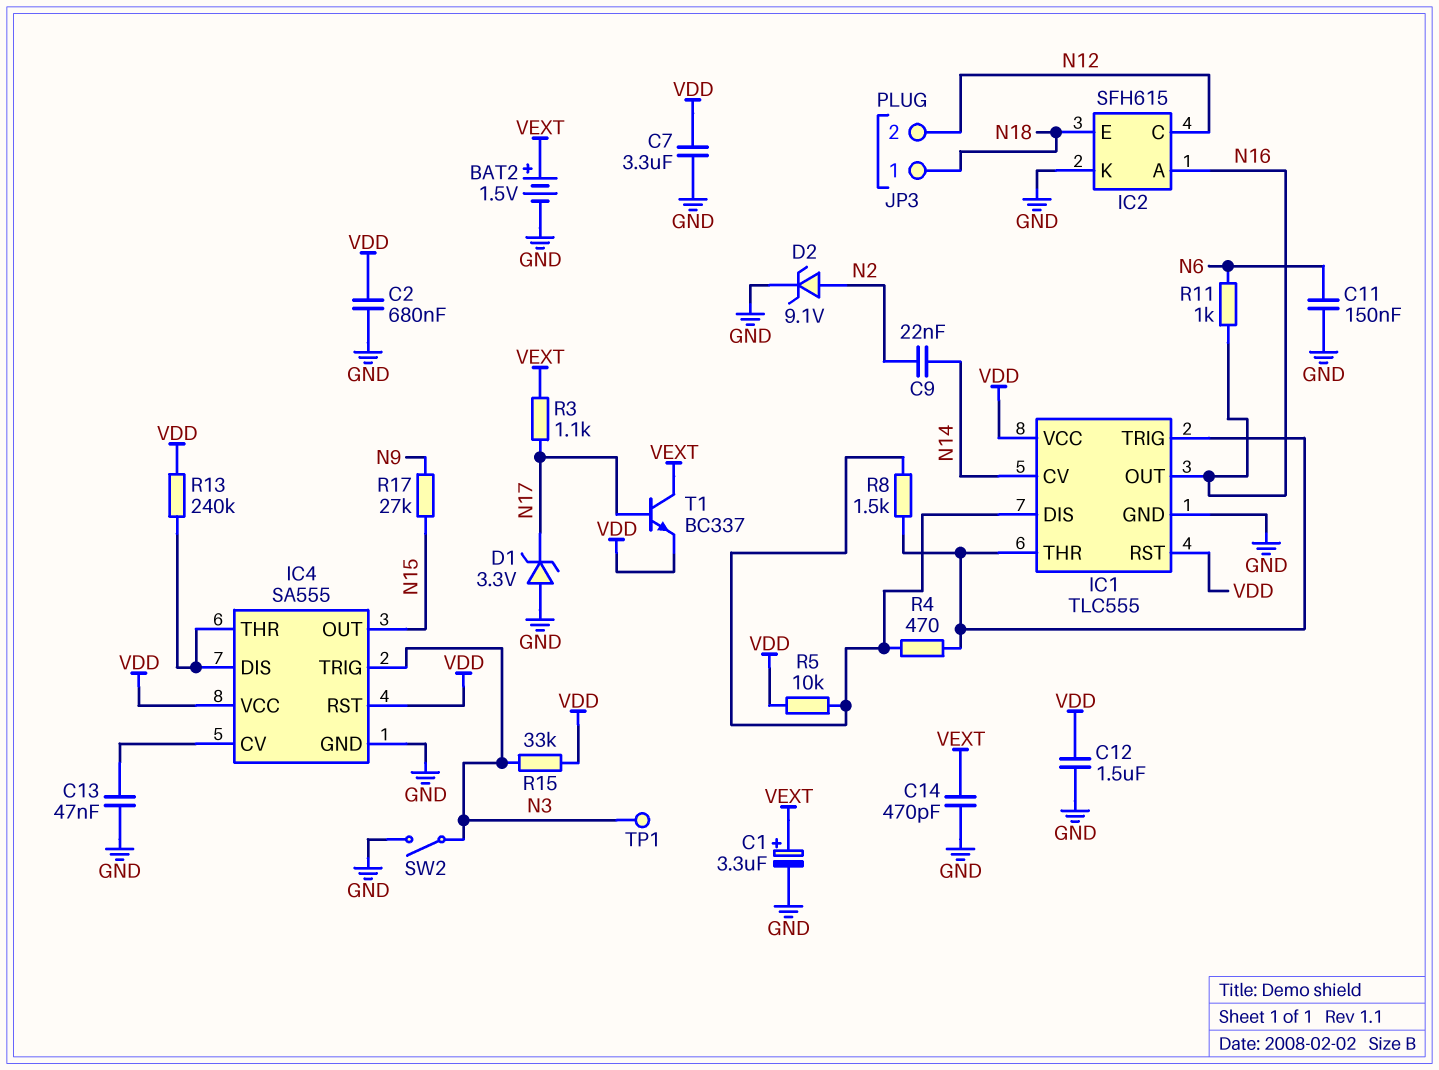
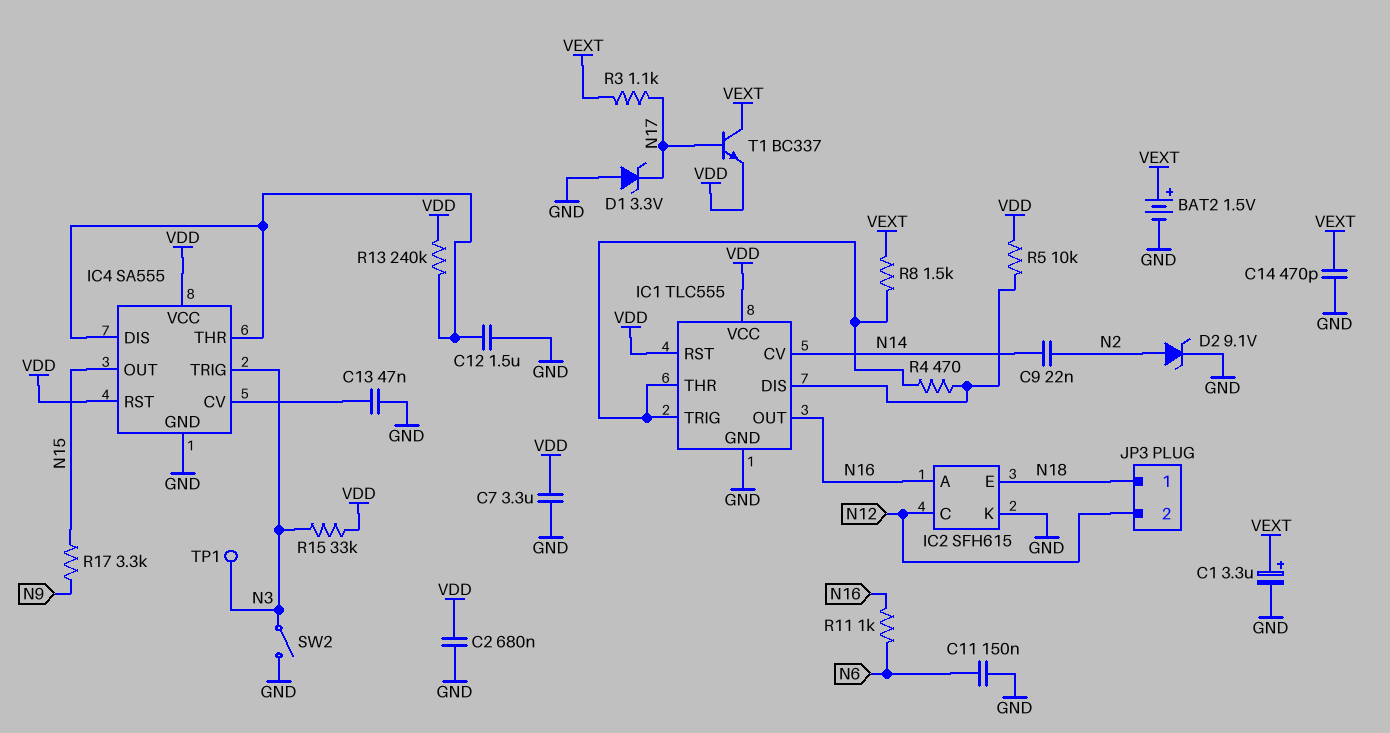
C12: 1.5uF (GND, VDD) -> 1.5uF (GND, IC4/DIS)
R8: 1.5k (IC1/DIS, IC1/THR) -> 1.5k (IC1/THR, VEXT)
R17: 27k (N9, N15) -> 3.3k (N9, N15)

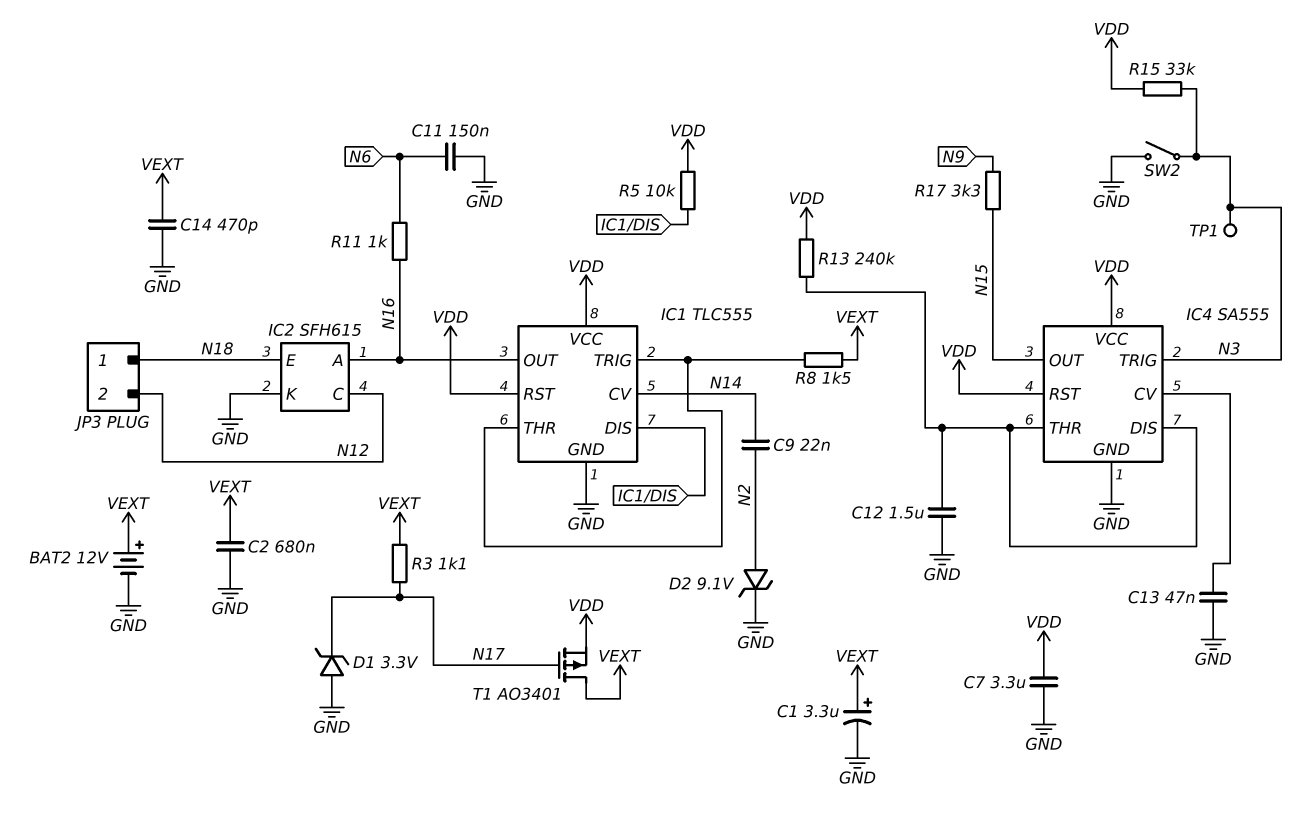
BAT2: 1.5V (plus VEXT, minus GND) -> 12V (plus VEXT, minus GND)
C2: 680nF (GND, VDD) -> 680nF (GND, VEXT)
R4: 470 (IC1/DIS, IC1/THR) -> none
T1: NPN BC337 (B N17, C VEXT, E VDD) -> PMOS AO3401 (G N17, D VEXT, S VDD)

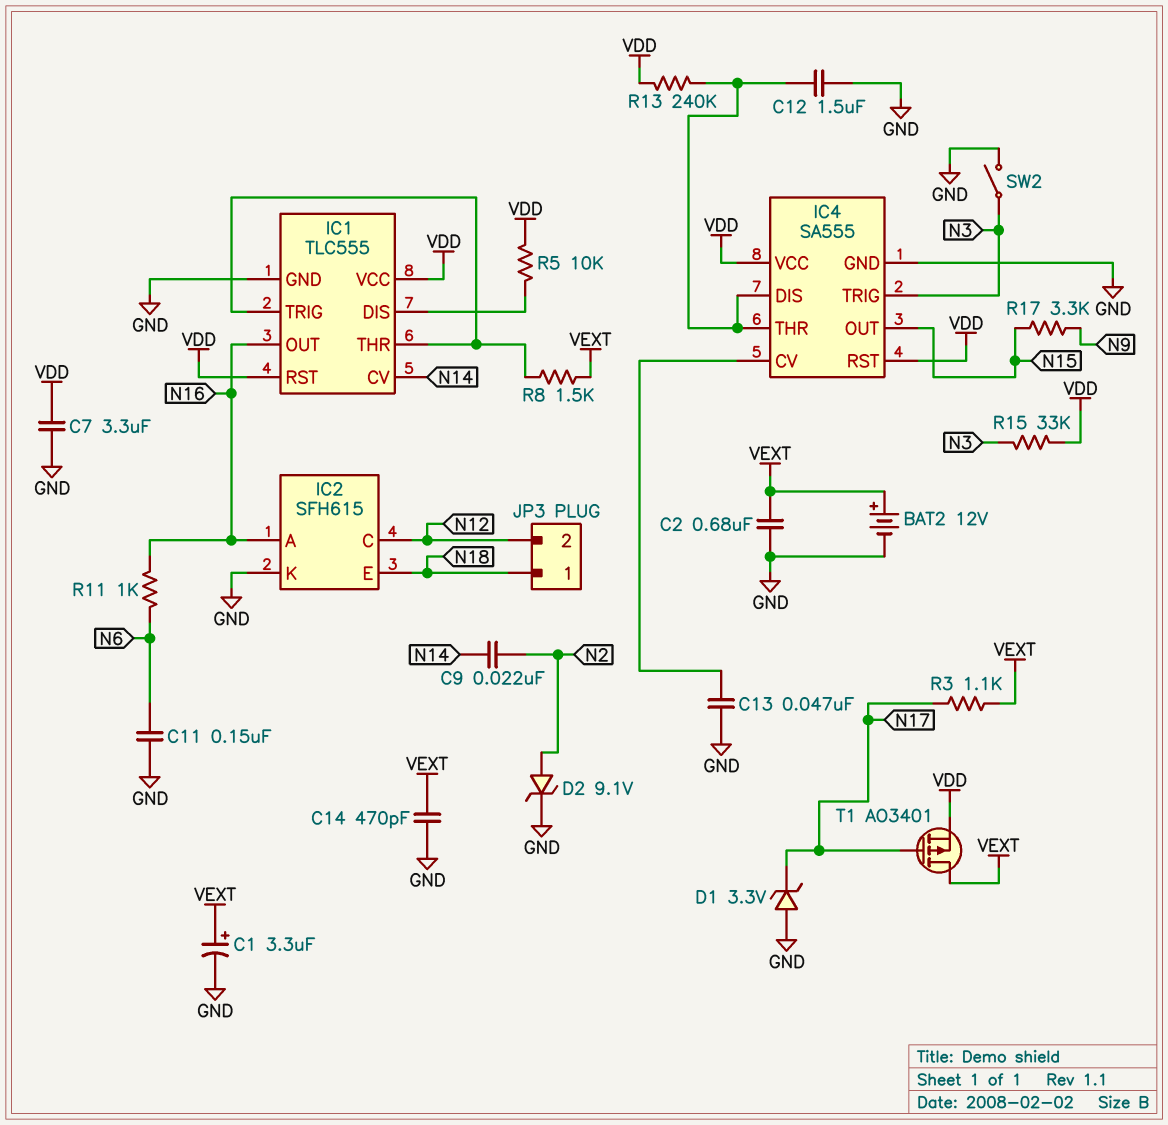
TP1: test point (N3) -> none

